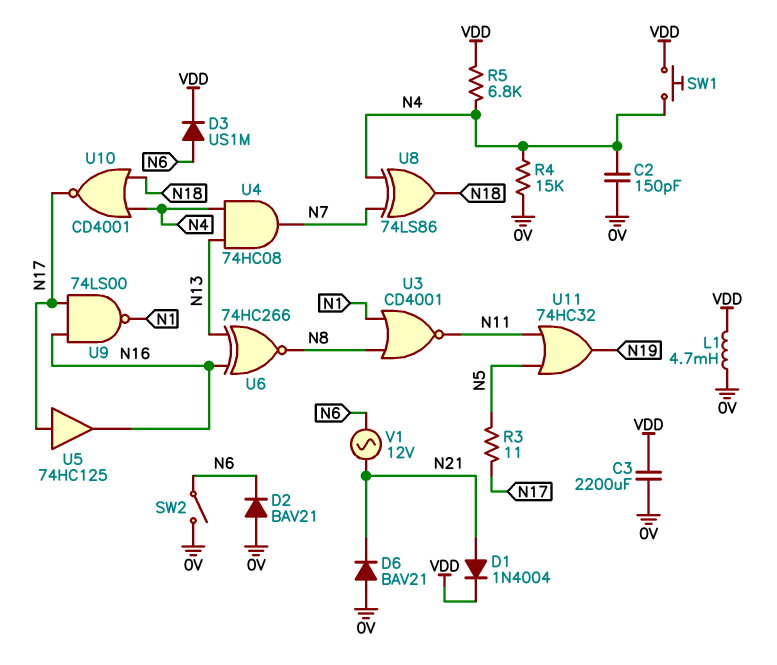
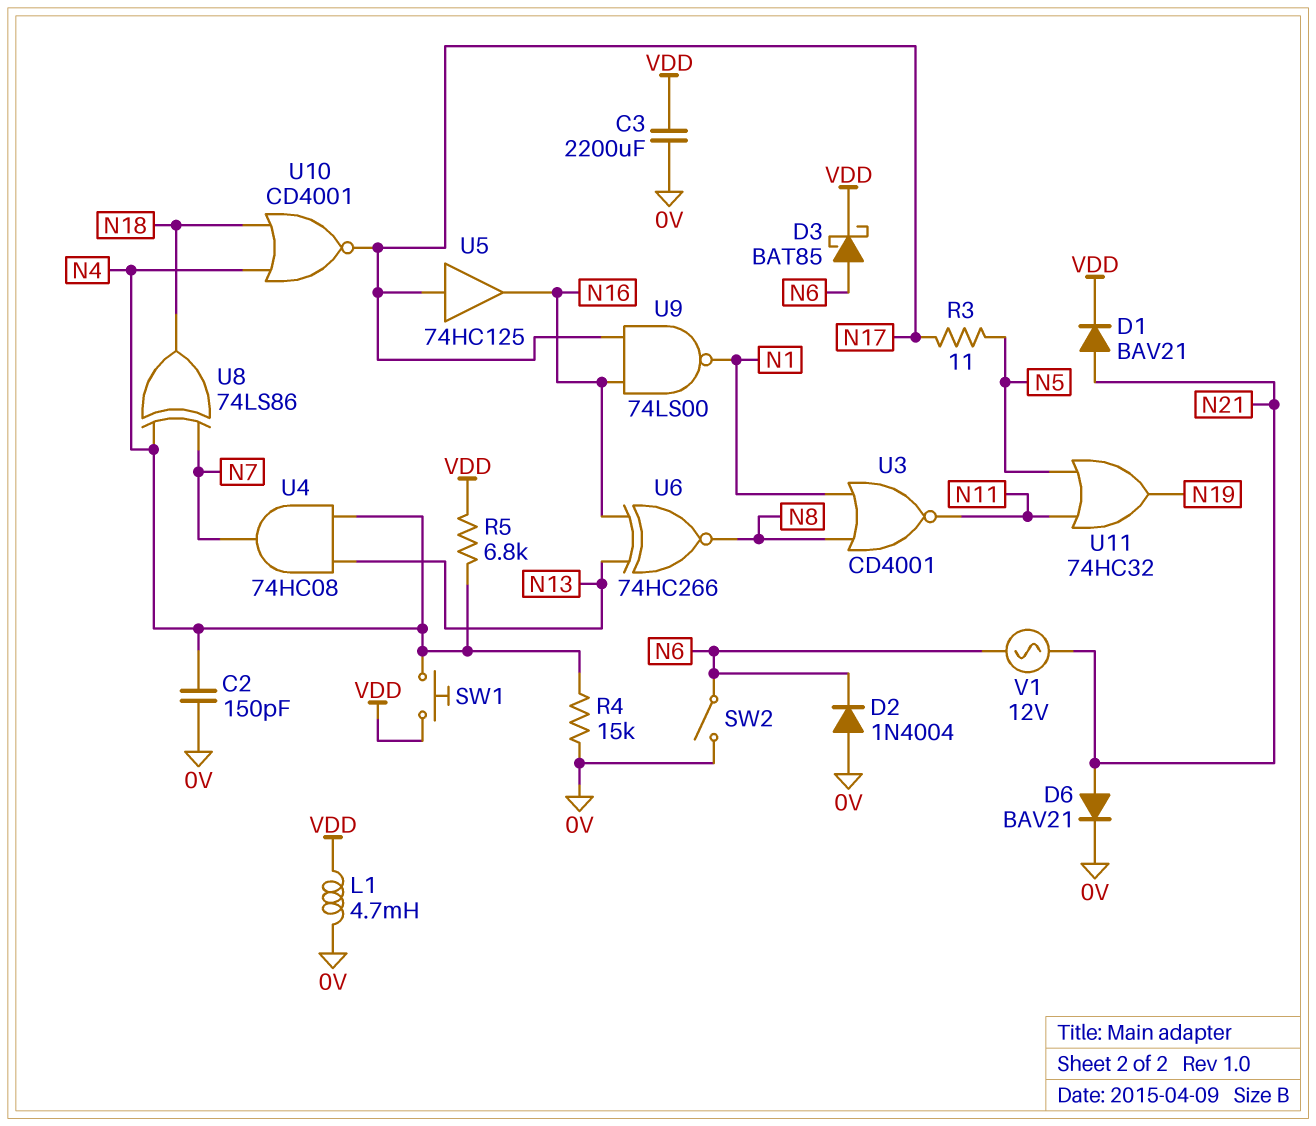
D1: diode 1N4004 (A N21, K VDD) -> diode BAV21 (A N21, K VDD)
D2: diode BAV21 (A 0V, K N6) -> diode 1N4004 (A 0V, K N6)
D3: diode US1M (A N6, K VDD) -> schottky BAT85 (A N6, K VDD)
D6: diode BAV21 (A 0V, K N21) -> diode BAV21 (A N21, K 0V)

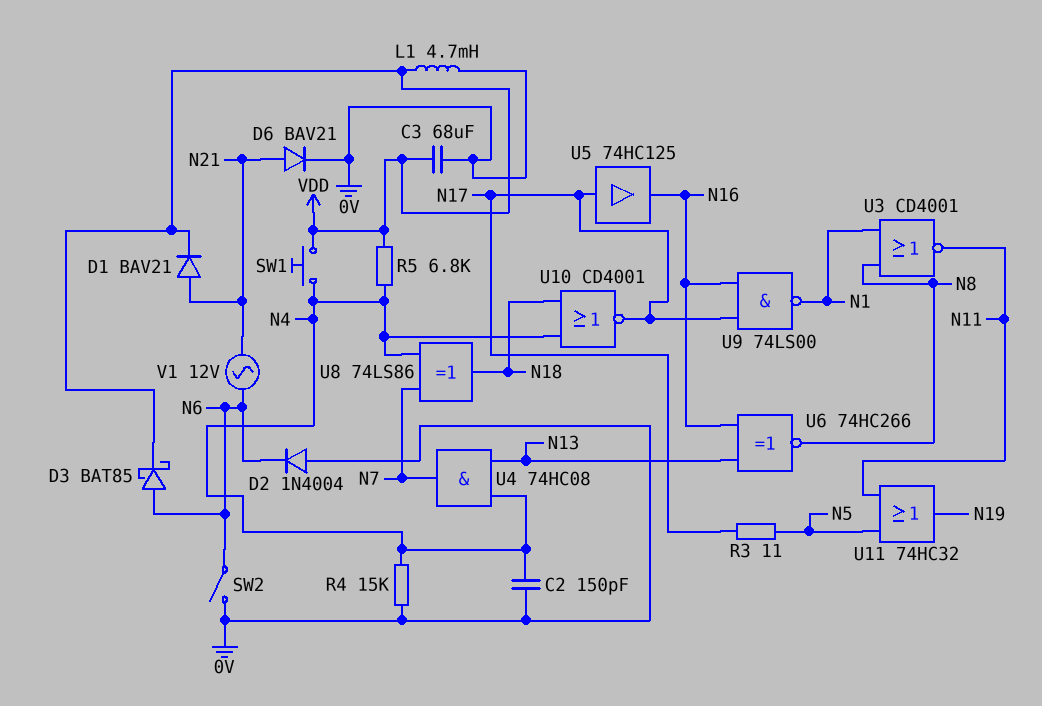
C3: 2200uF (0V, VDD) -> 68uF (0V, VDD)

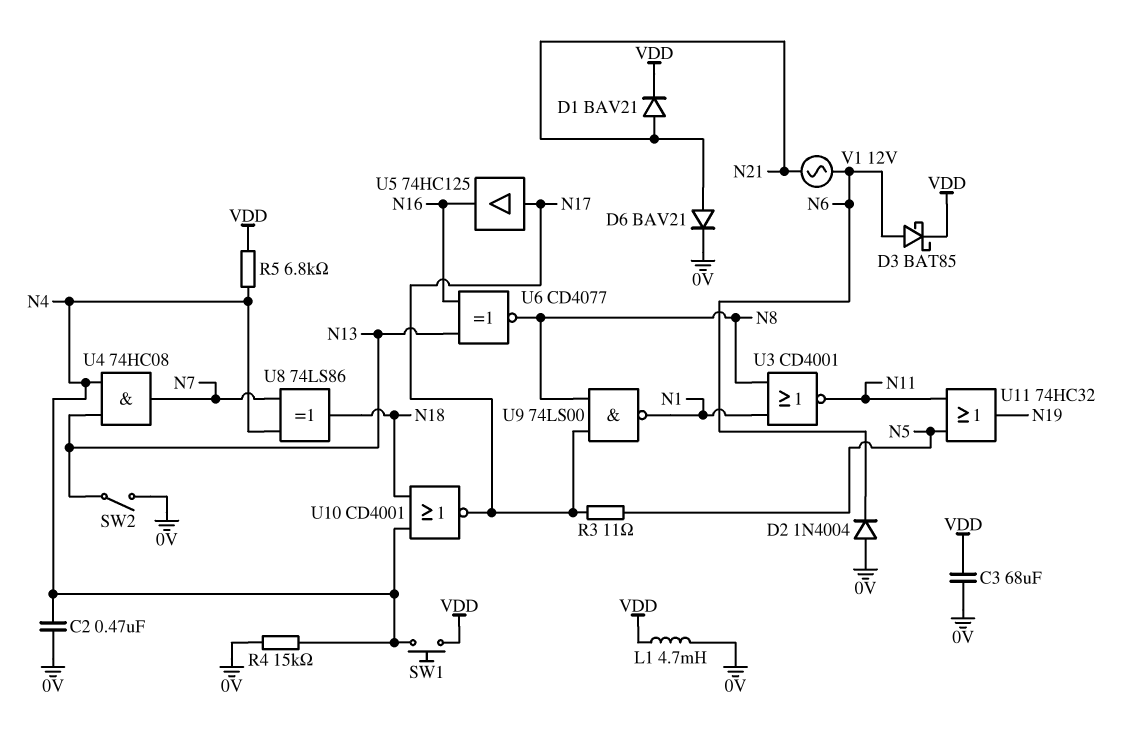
C2: 150pF (0V, N4) -> 470nF (0V, N4)
SW2: switch (0V, N6) -> switch (0V, N13)
U6: XNOR 74HC266 (in N13, in N16, out N8) -> XNOR CD4077 (in N13, in N16, out N8)
U9: NAND 74LS00 (in N16, in N17, out N1) -> NAND 74LS00 (in N8, in N17, out N1)

